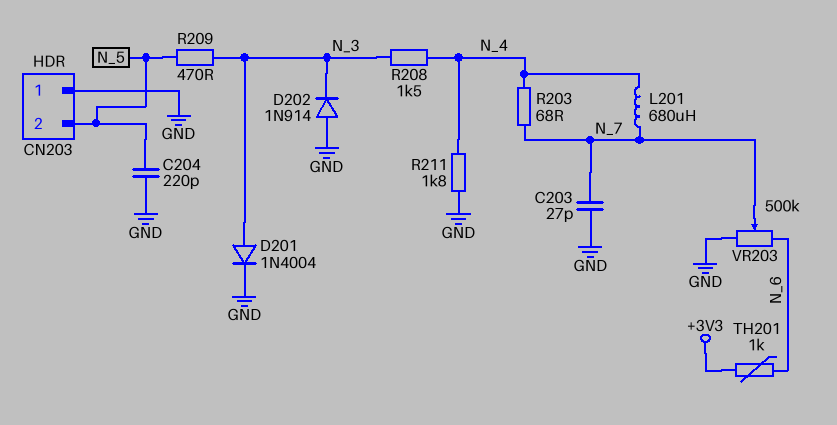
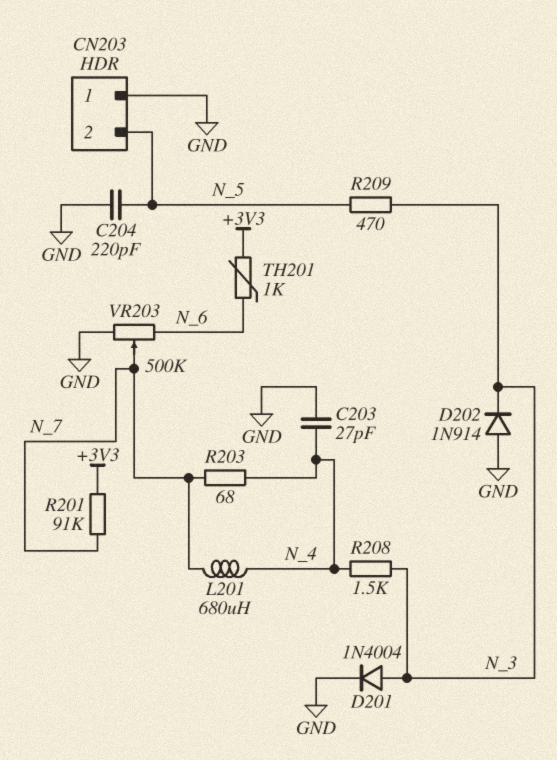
C203: 27pF (GND, N_7) -> 27pF (GND, N_4)
R201: none -> 91k (+3V3, N_7)
R211: 1.8k (GND, N_4) -> none

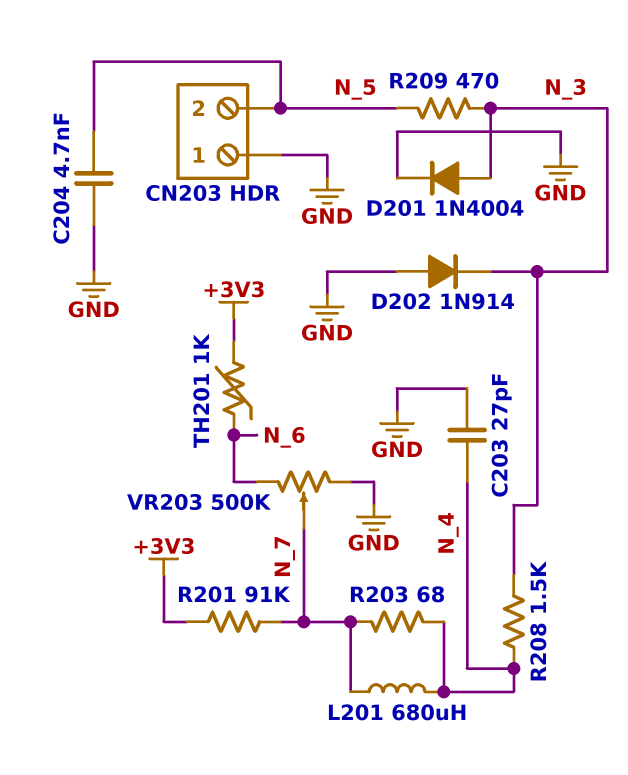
C204: 220pF (GND, N_5) -> 4.7nF (GND, N_5)

